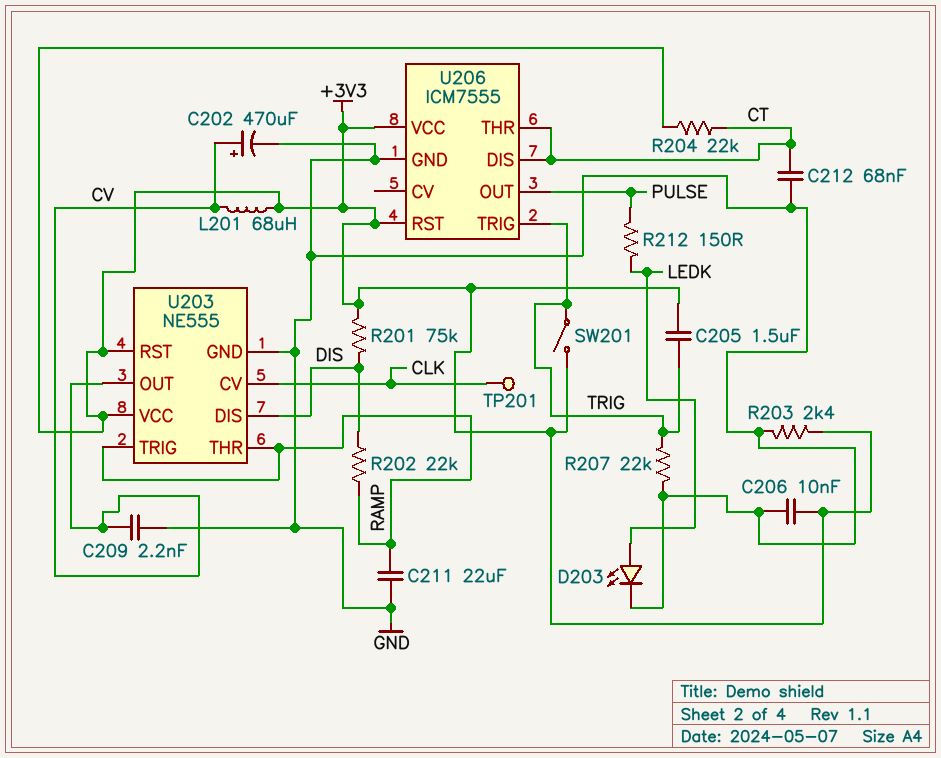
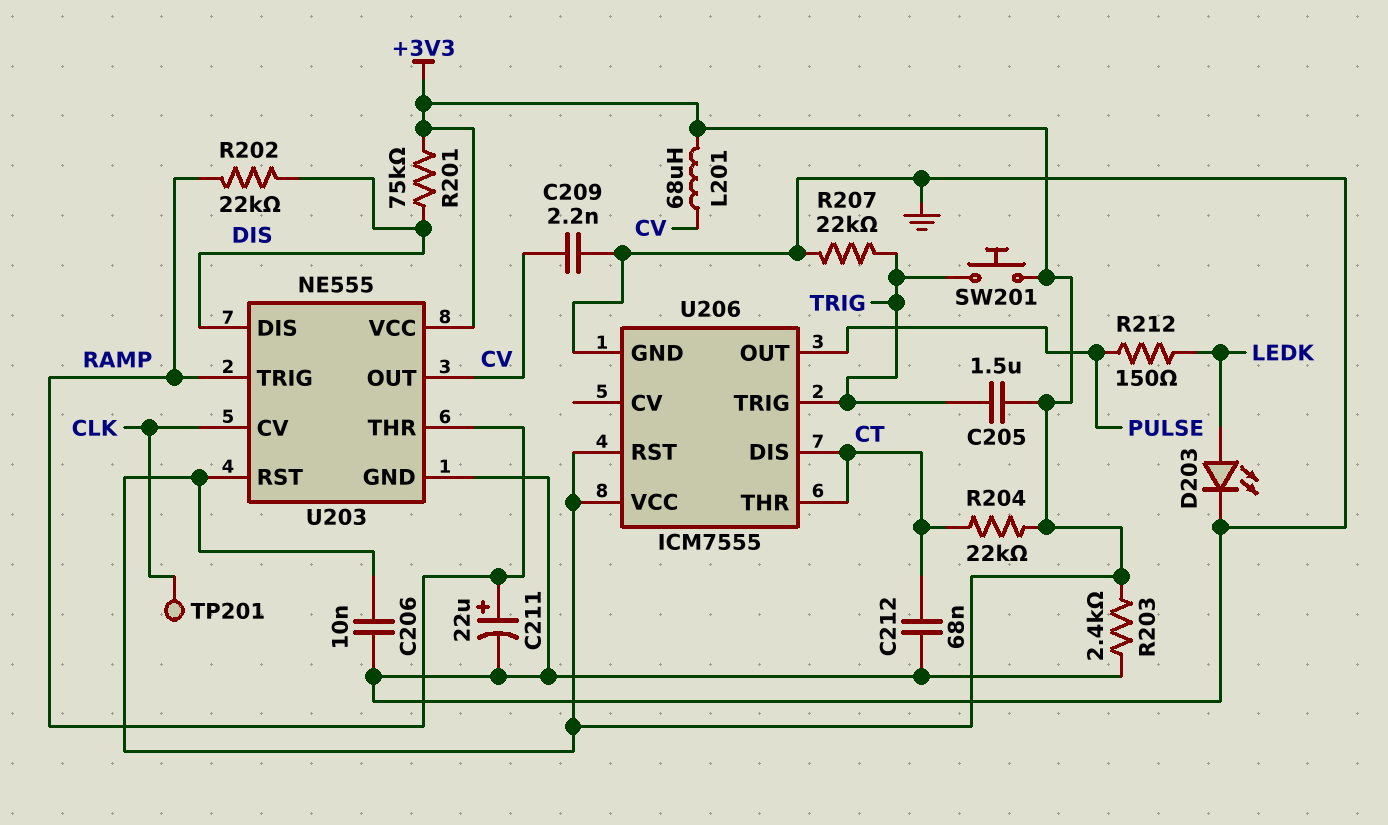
C202: 470uF (plus CV, minus GND) -> none
C211: 22uF (GND, RAMP) -> 22uF (plus RAMP, minus GND)
SW201: switch (+3V3, TRIG) -> button (+3V3, TRIG)

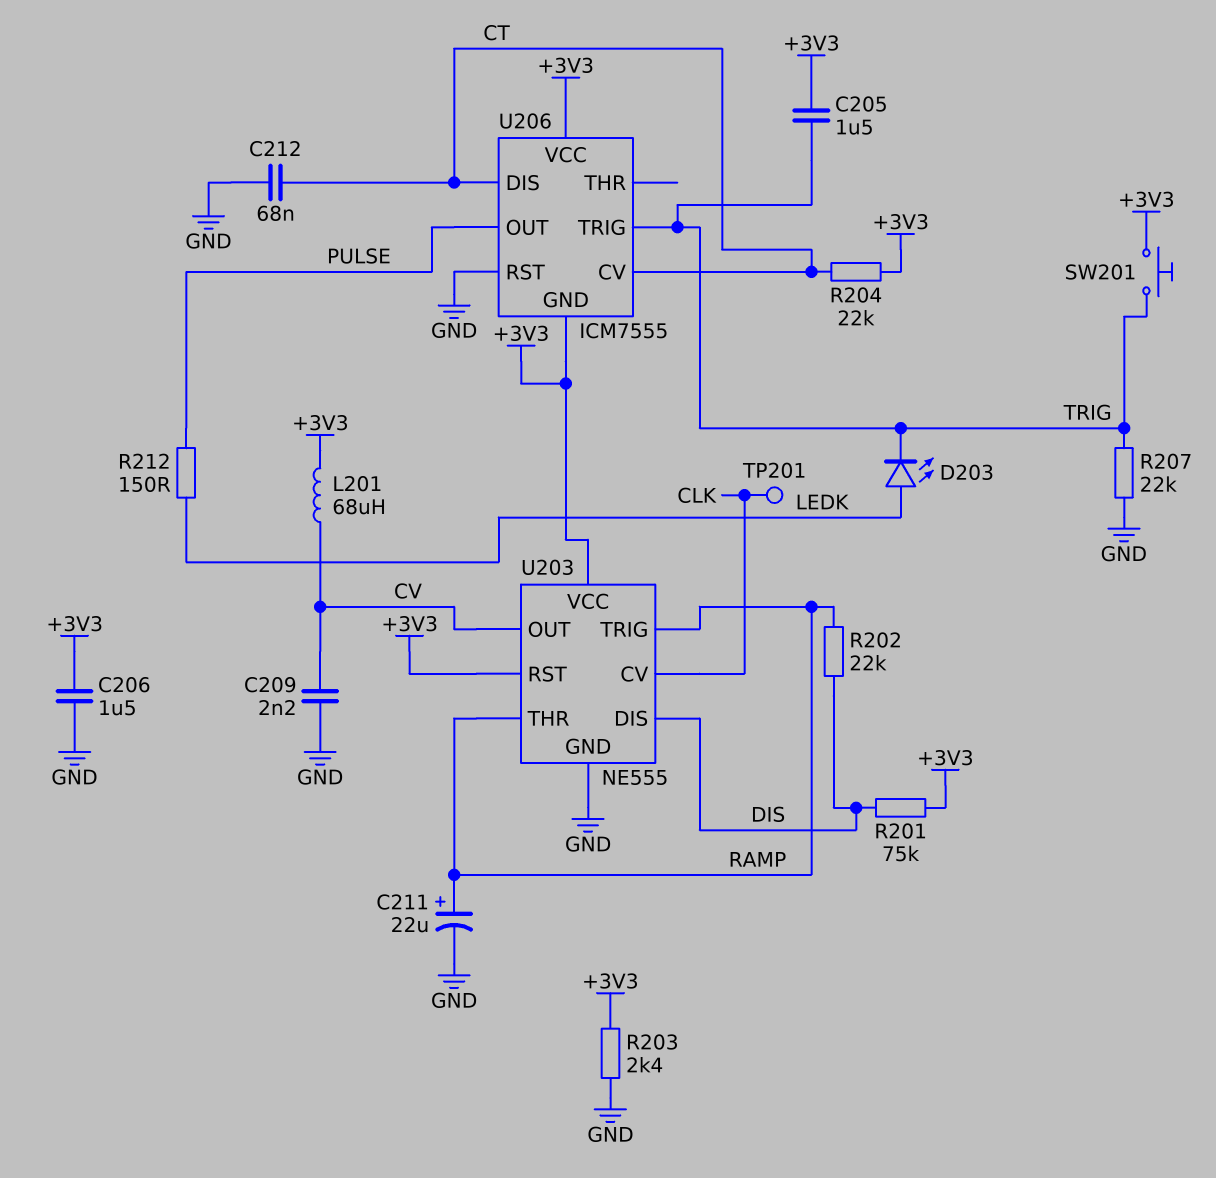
C206: 10nF (+3V3, GND) -> 1.5uF (+3V3, GND)
D203: LED (A LEDK, K GND) -> LED (A LEDK, K TRIG)
U206 pin CV: none -> CT
U206 pin GND: GND -> +3V3
U206 pin RST: +3V3 -> GND
U206 pin THR: CT -> none

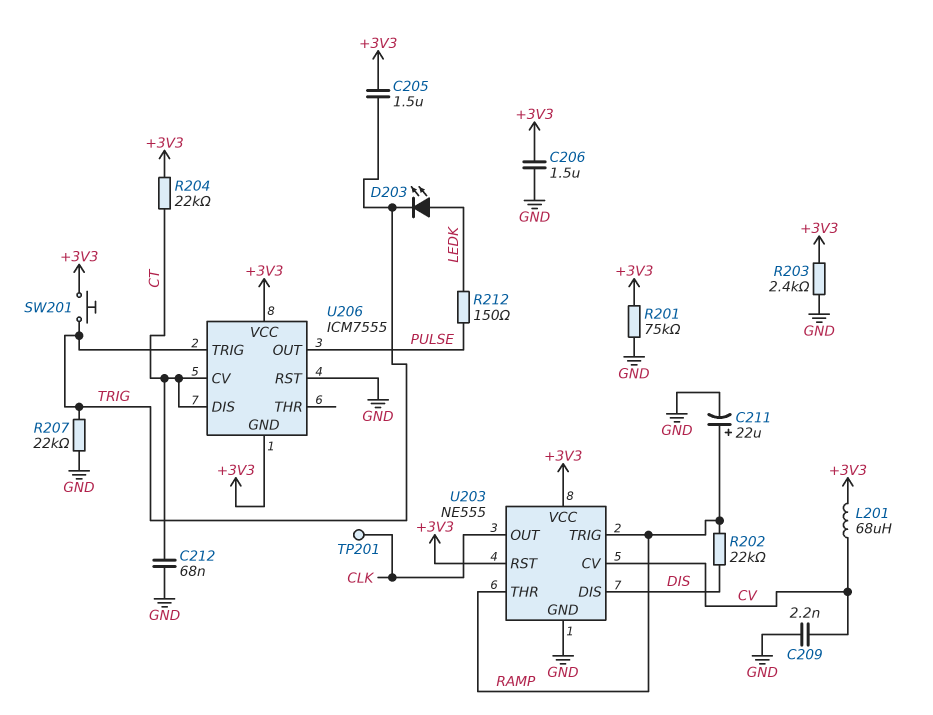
R201: 75k (+3V3, DIS) -> 75k (+3V3, GND)
U203 pin CV: CLK -> CV
U203 pin OUT: CV -> CLK

